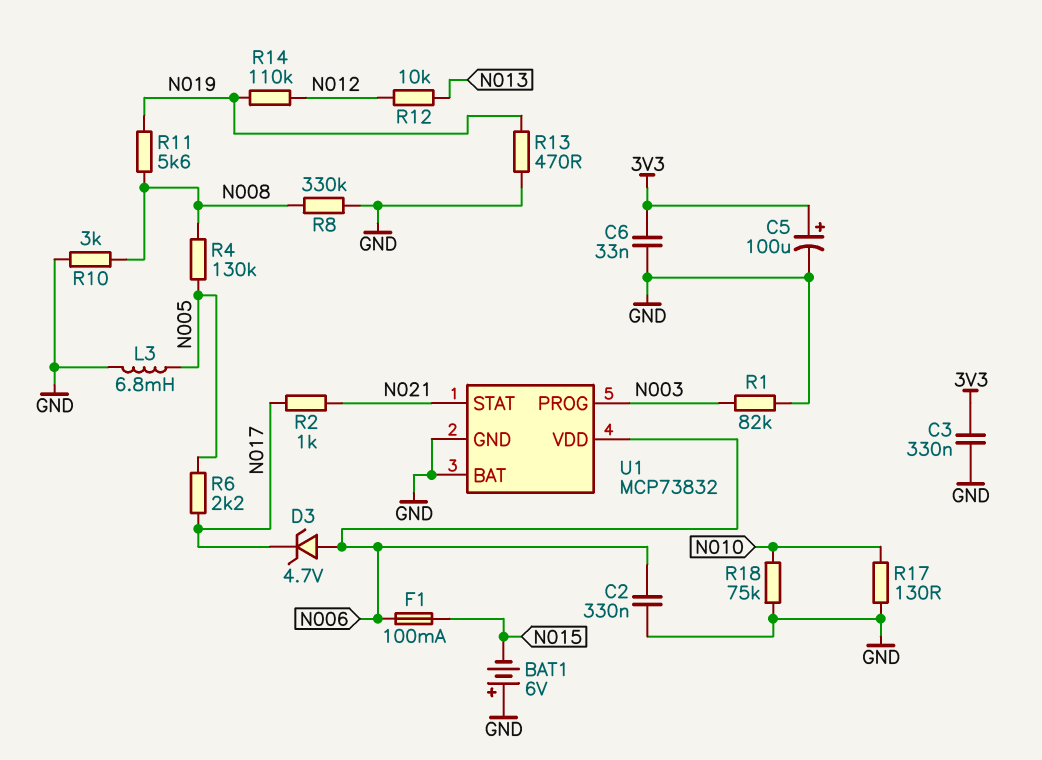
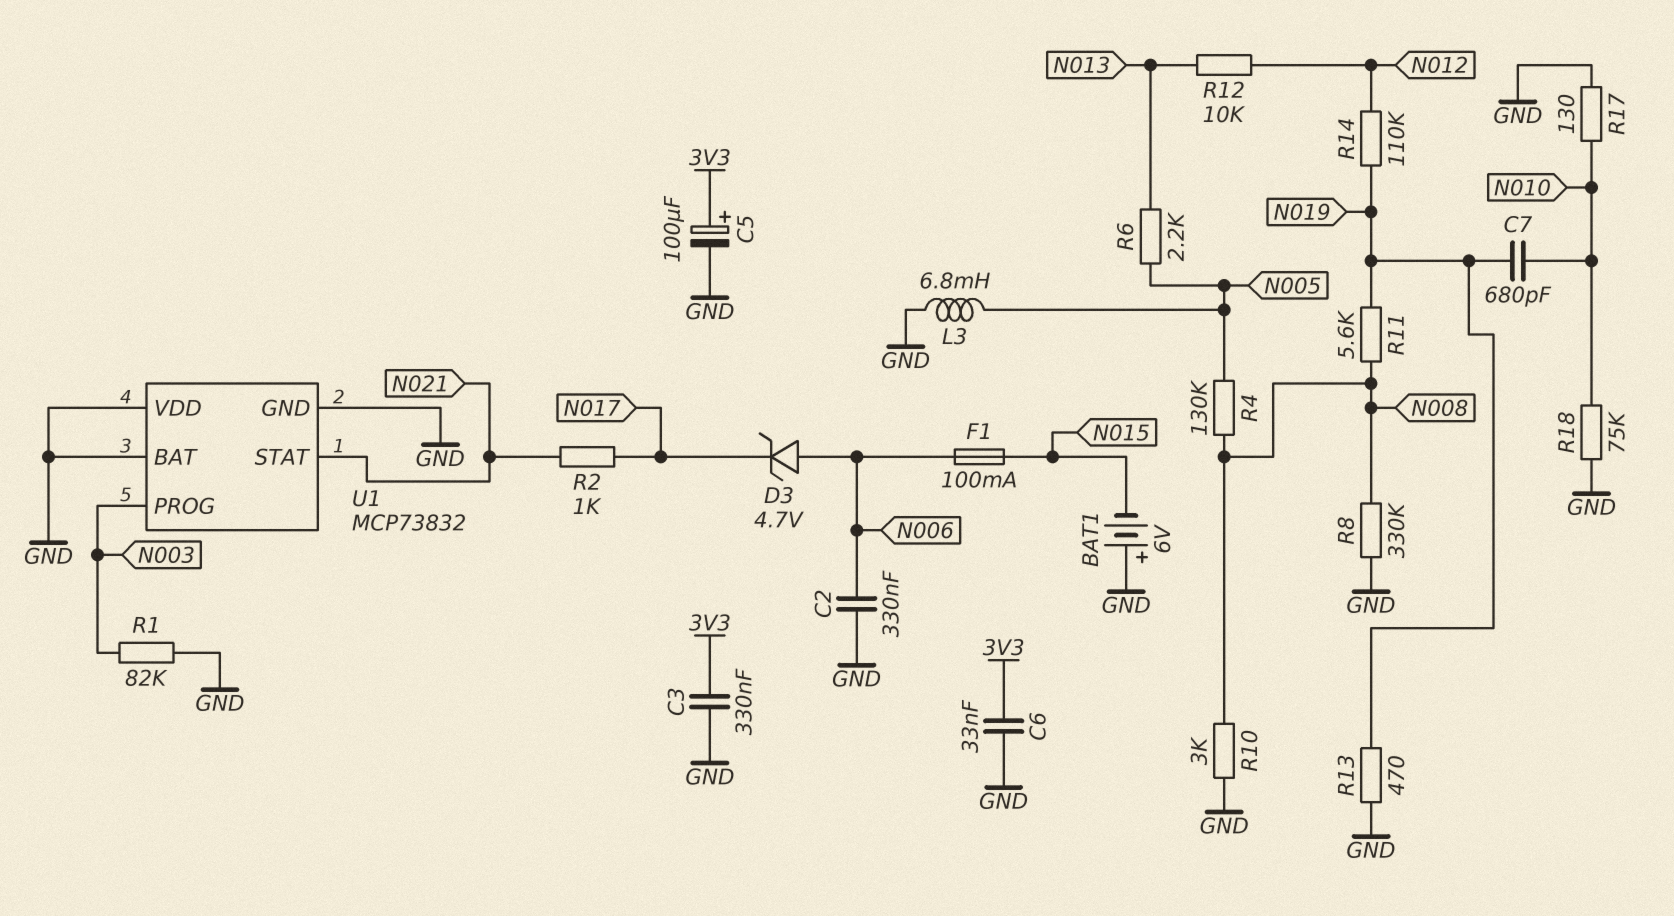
C7: none -> 680pF (N010, N019)
R6: 2.2k (N005, N017) -> 2.2k (N005, N013)
U1 pin VDD: N006 -> GND

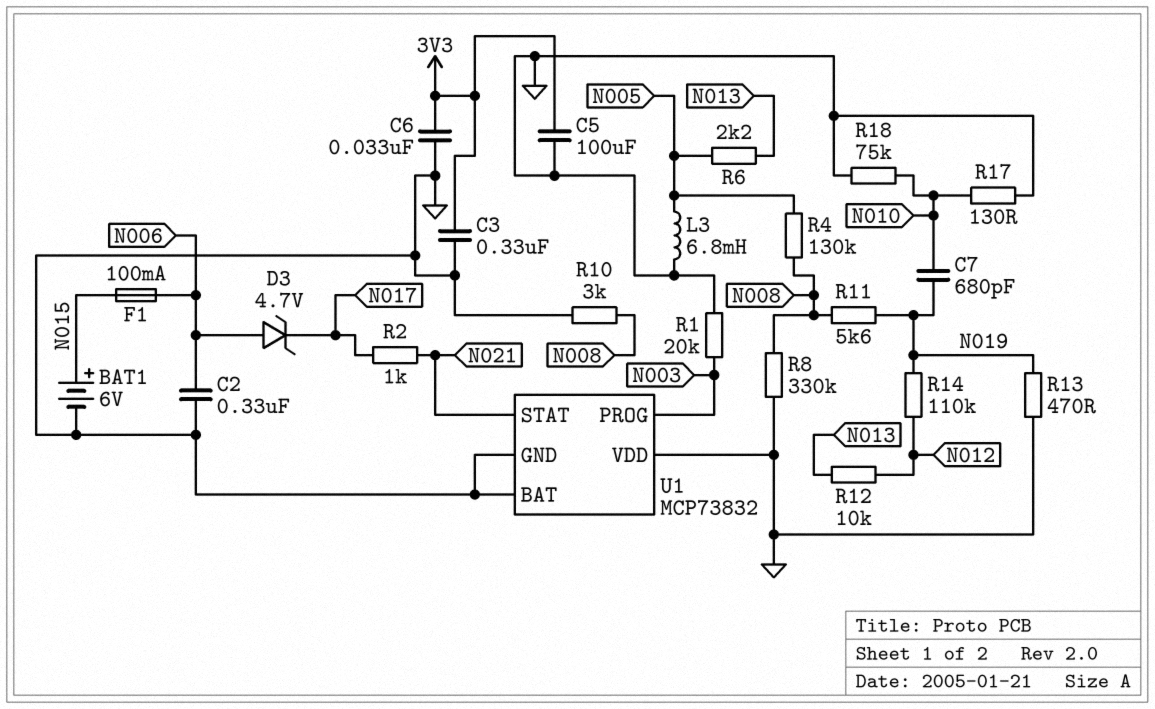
BAT1: 6V (plus GND, minus N015) -> 6V (plus N015, minus GND)
C5: 100uF (plus 3V3, minus GND) -> 100uF (3V3, GND)
R1: 82k (GND, N003) -> 20k (GND, N003)

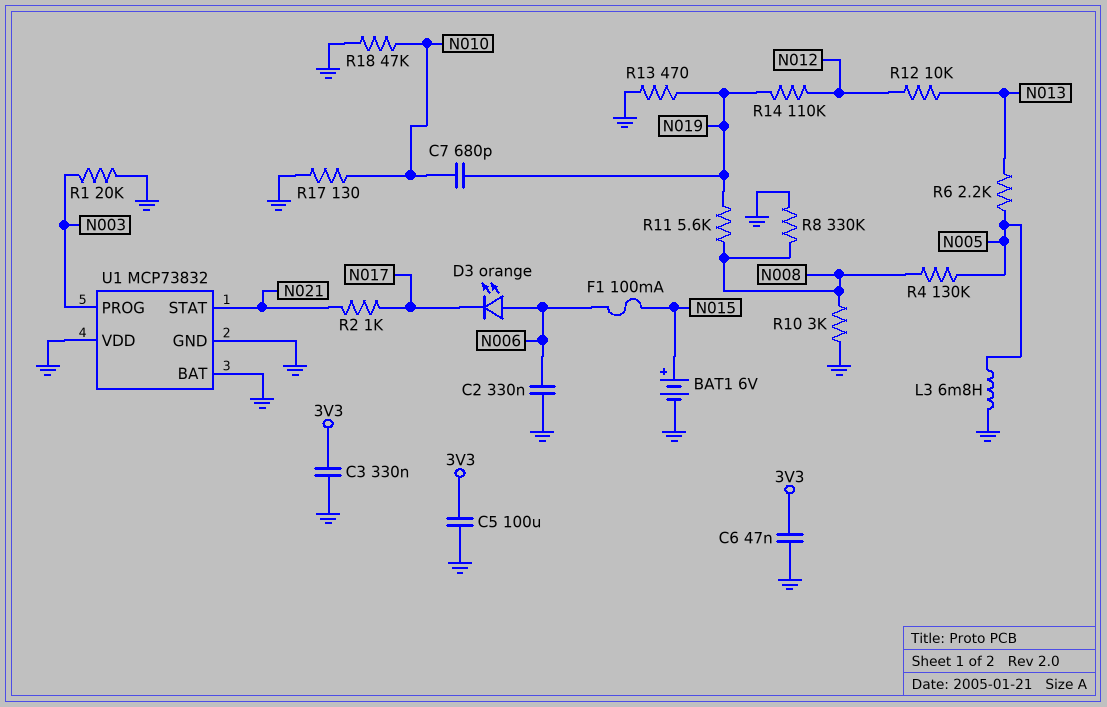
C6: 33nF (3V3, GND) -> 47nF (3V3, GND)
D3: zener 4.7V (A N006, K N017) -> LED orange (A N006, K N017)
R18: 75k (GND, N010) -> 47k (GND, N010)

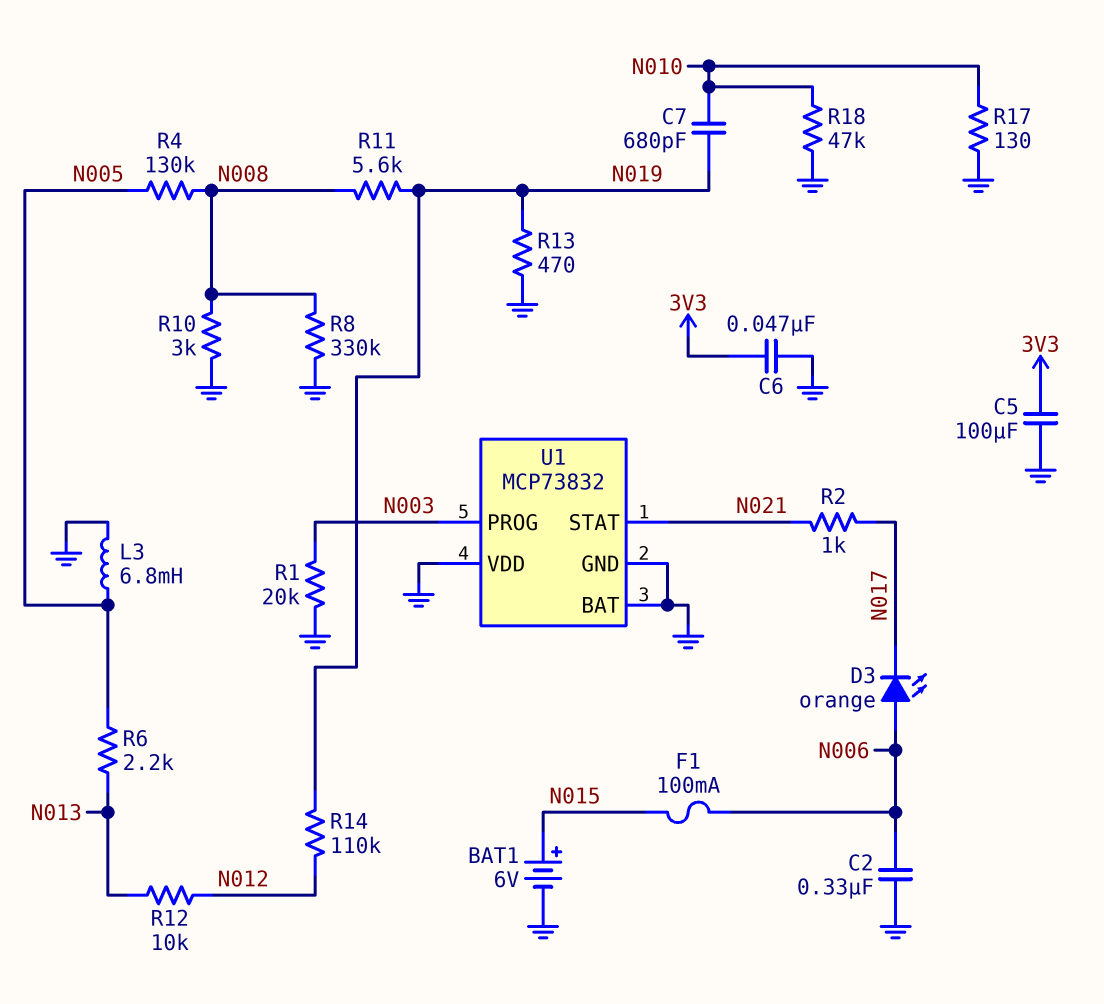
C3: 330nF (3V3, GND) -> none

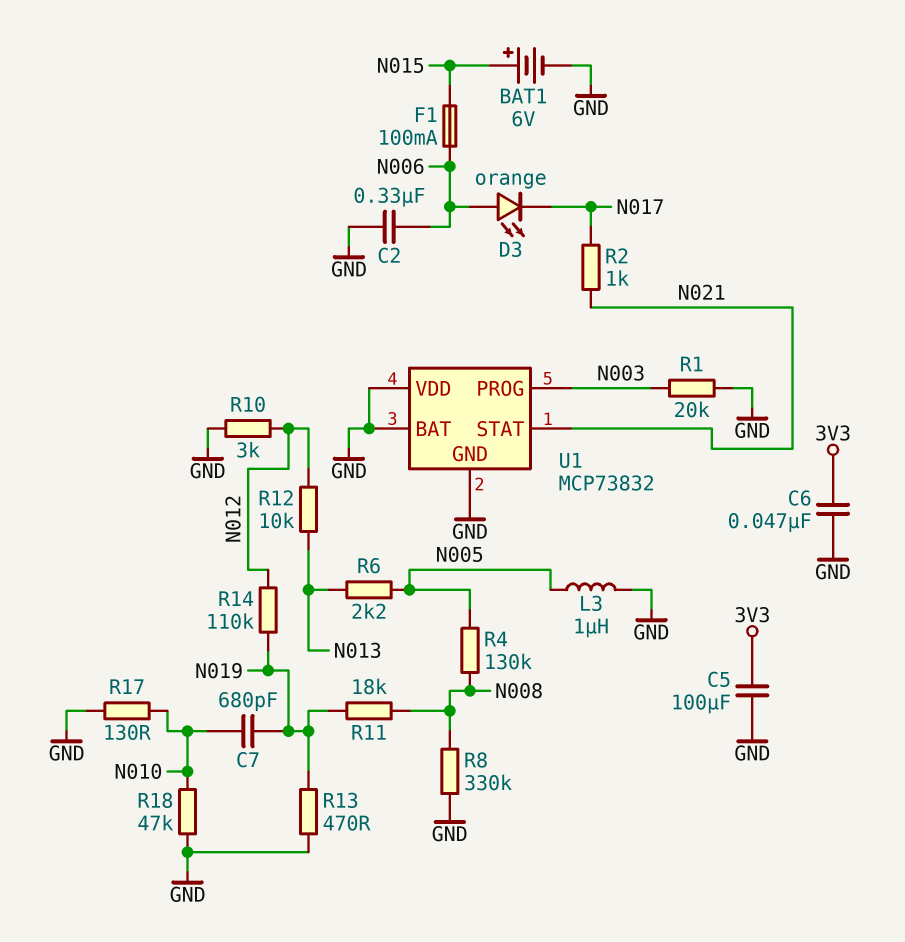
L3: 6.8mH (GND, N005) -> 1uH (GND, N005)
R10: 3k (GND, N008) -> 3k (GND, N012)
R11: 5.6k (N008, N019) -> 18k (N008, N019)

